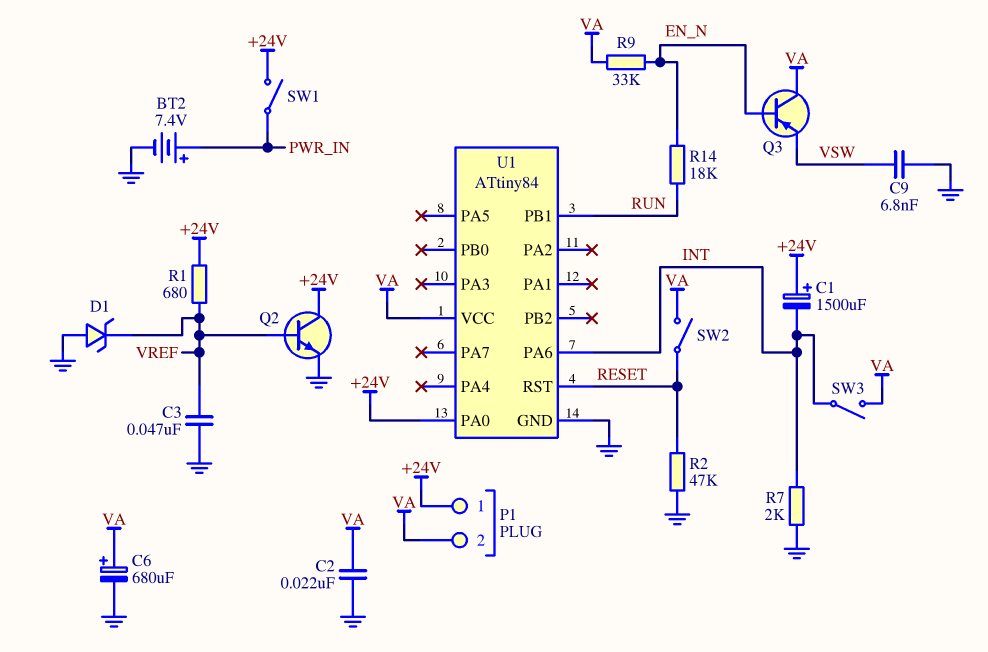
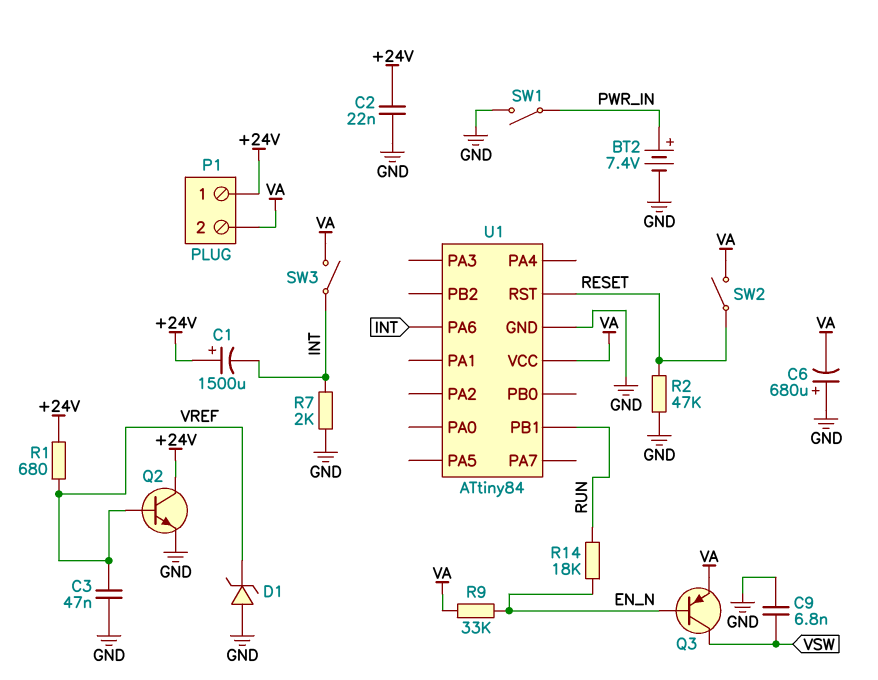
C2: 22nF (GND, VA) -> 22nF (+24V, GND)
C6: 680uF (plus VA, minus GND) -> 680uF (plus GND, minus VA)
Q3: PNP (B EN_N, C VA, E VSW) -> PNP (B EN_N, C VSW, E VA)
SW1: switch (+24V, PWR_IN) -> switch (GND, PWR_IN)
U1 pin PA0: +24V -> none

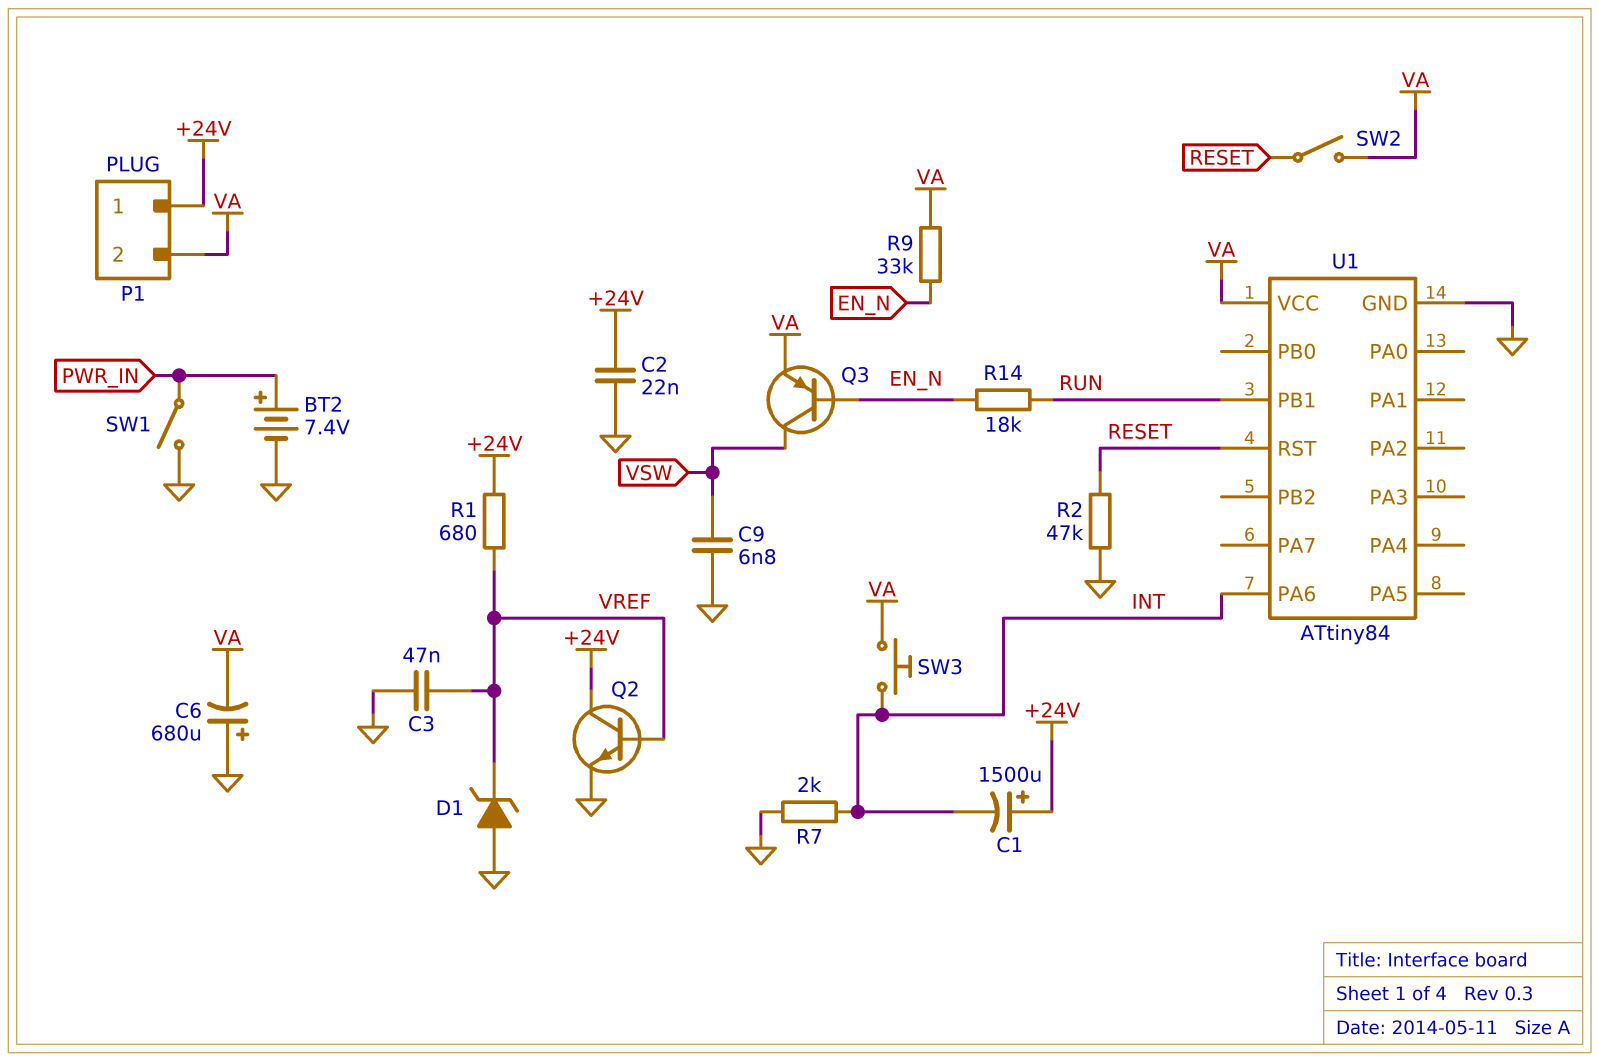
SW3: switch (INT, VA) -> button (INT, VA)

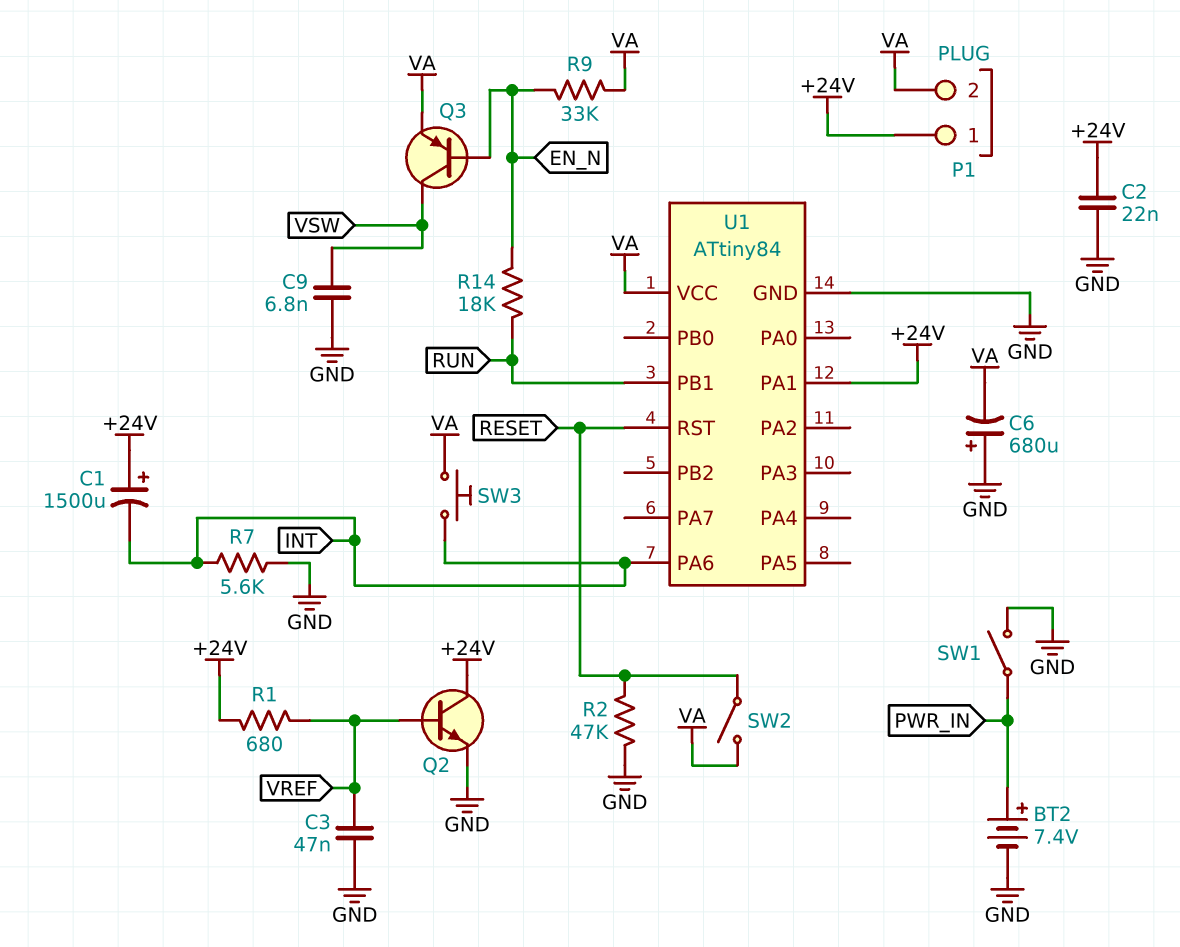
D1: zener (A GND, K VREF) -> none
R7: 2k (GND, INT) -> 5.6k (GND, INT)
U1 pin PA1: none -> +24V

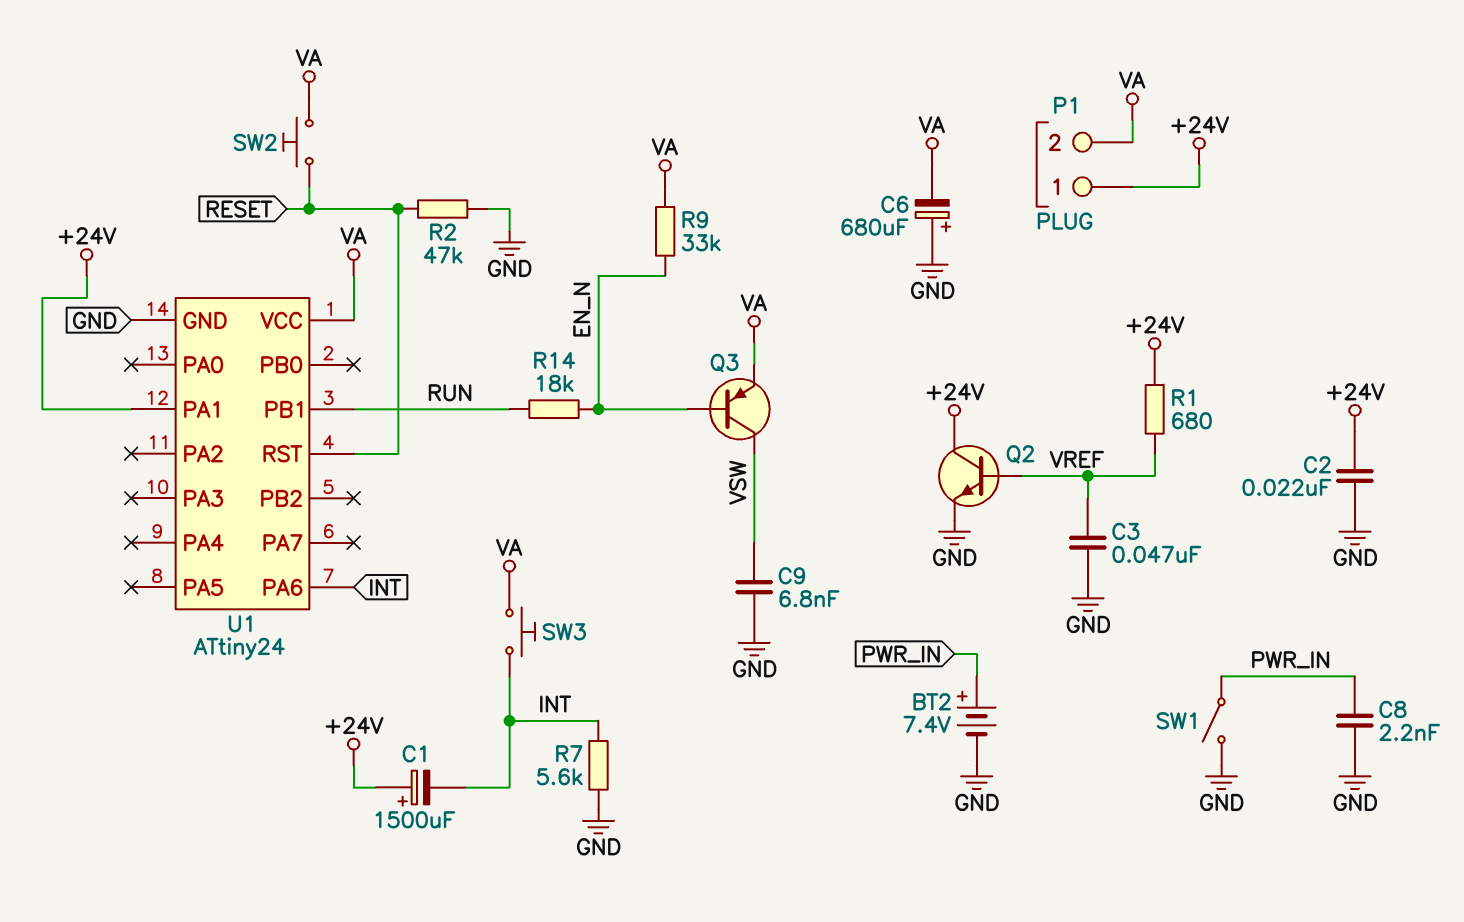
C8: none -> 2.2nF (GND, PWR_IN)
SW2: switch (RESET, VA) -> button (RESET, VA)
U1: ATtiny84 -> ATtiny24

